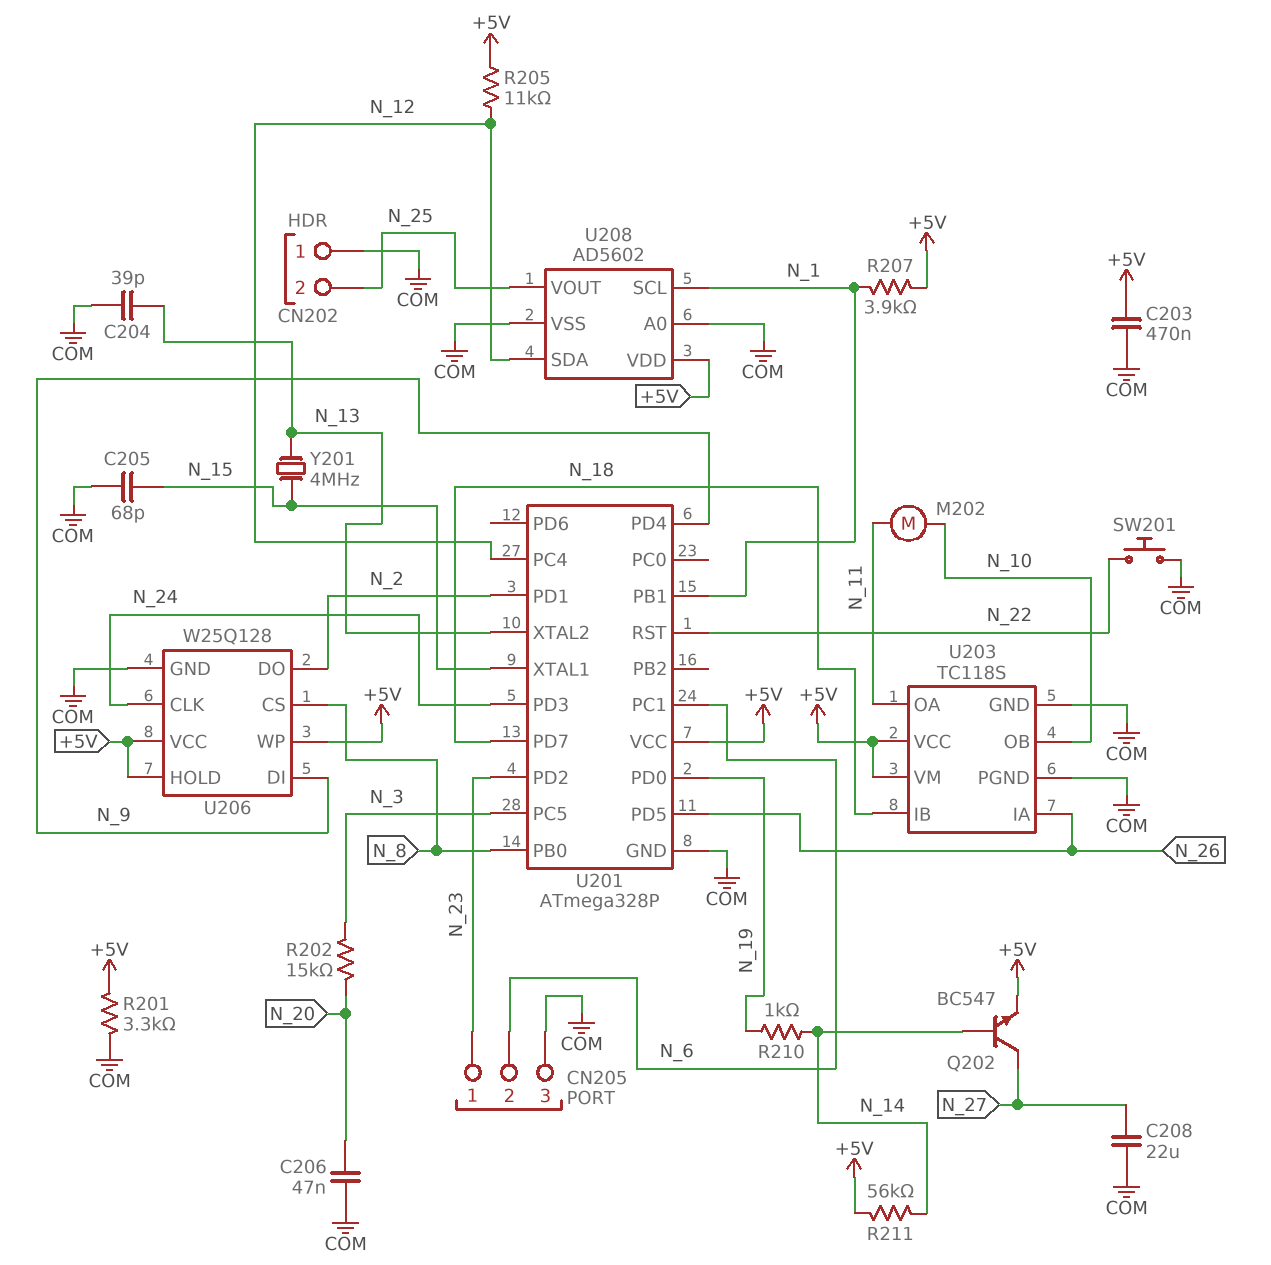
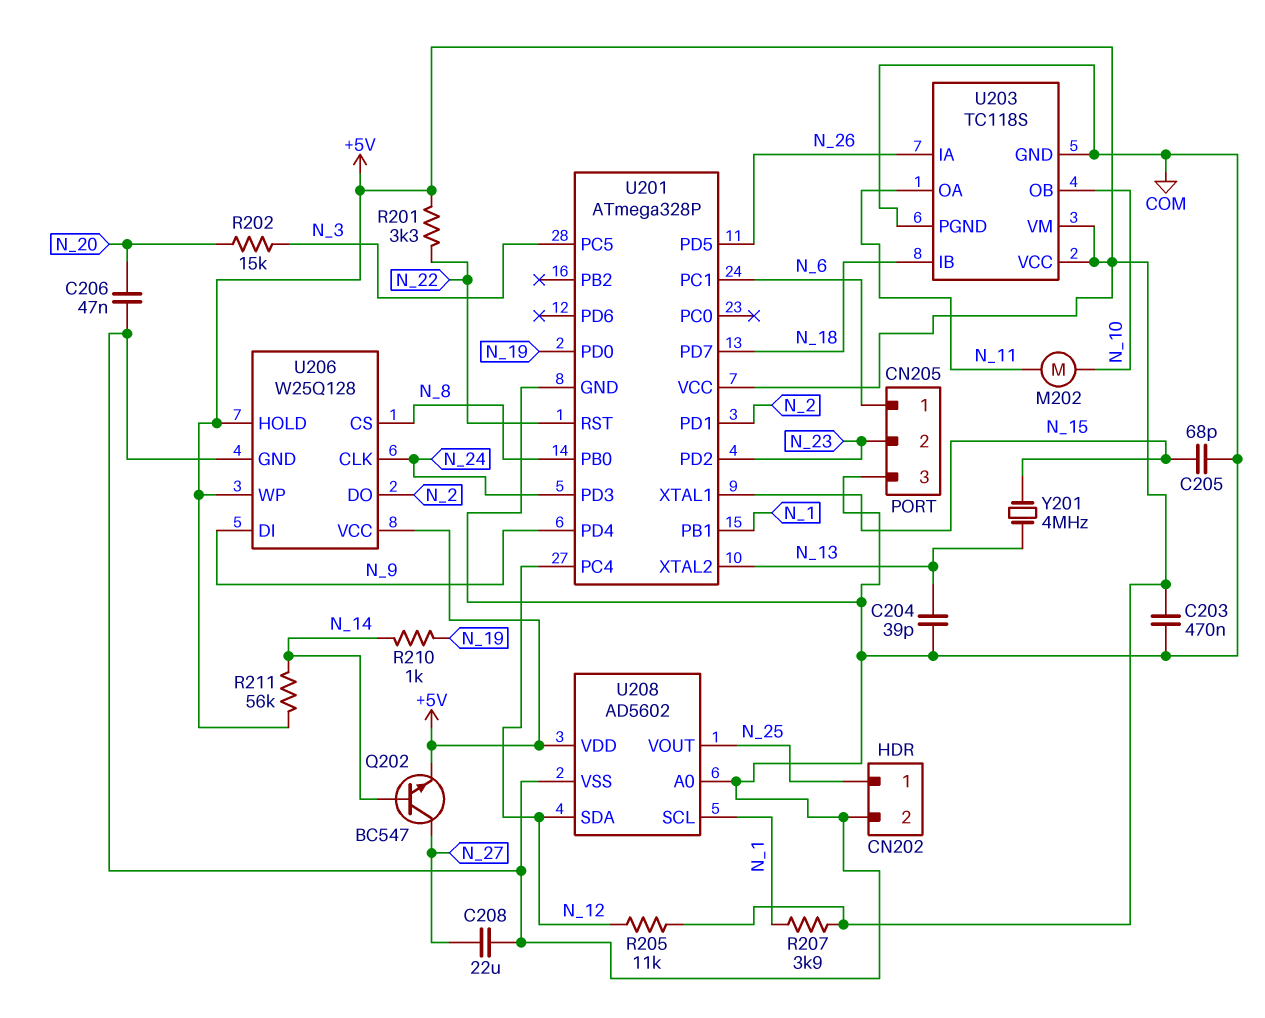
CN202 pin 1: COM -> N_25
CN202 pin 2: N_25 -> COM
CN205 pin 1: N_23 -> N_6
CN205 pin 2: N_6 -> N_23
R201: 3.3k (+5V, COM) -> 3.3k (+5V, N_22)
SW201: button (COM, N_22) -> none

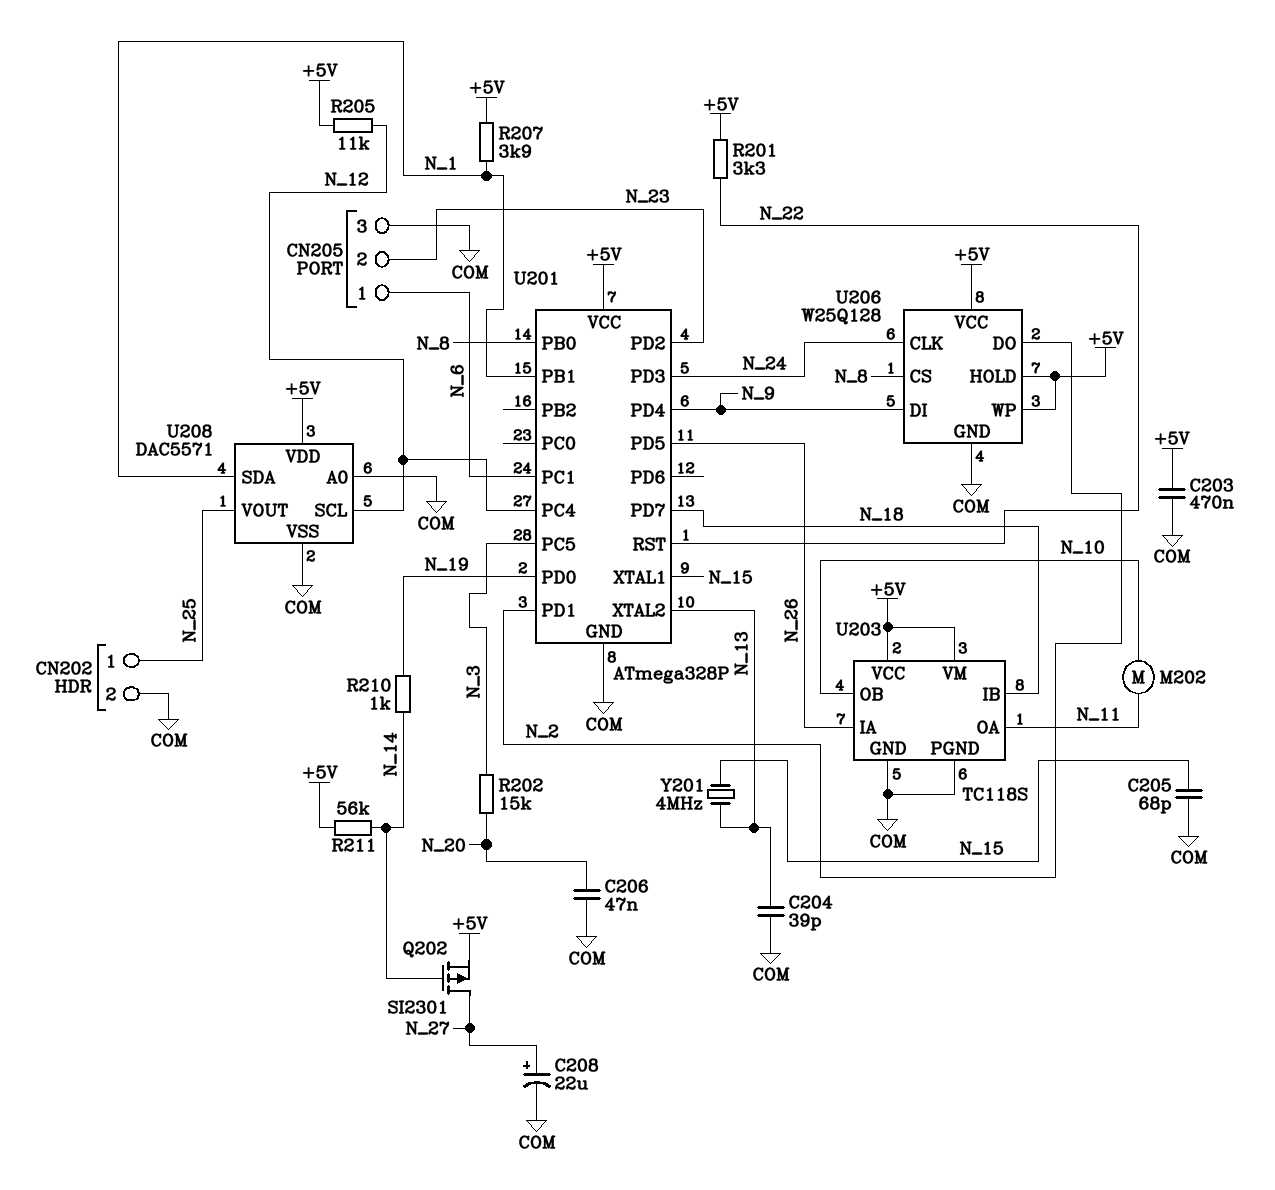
C208: 22uF (COM, N_27) -> 22uF (plus N_27, minus COM)
Q202: NPN BC547 (B N_14, C N_27, E +5V) -> PMOS SI2301 (G N_14, D N_27, S +5V)
U208: AD5602 -> DAC5571
U208 pin SCL: N_1 -> N_12
U208 pin SDA: N_12 -> N_1

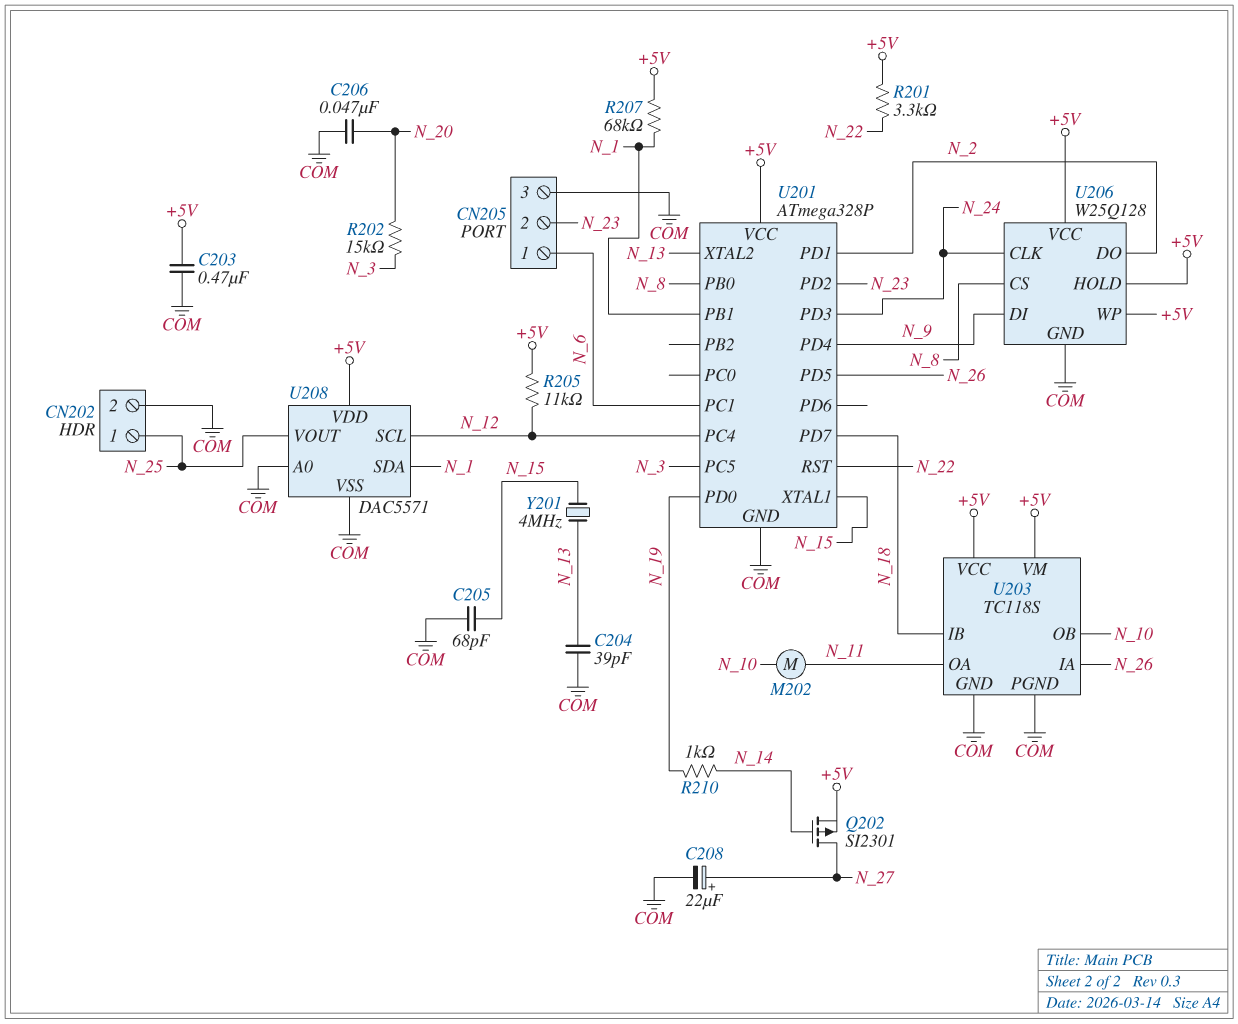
R207: 3.9k (+5V, N_1) -> 68k (+5V, N_1)
R211: 56k (+5V, N_14) -> none

